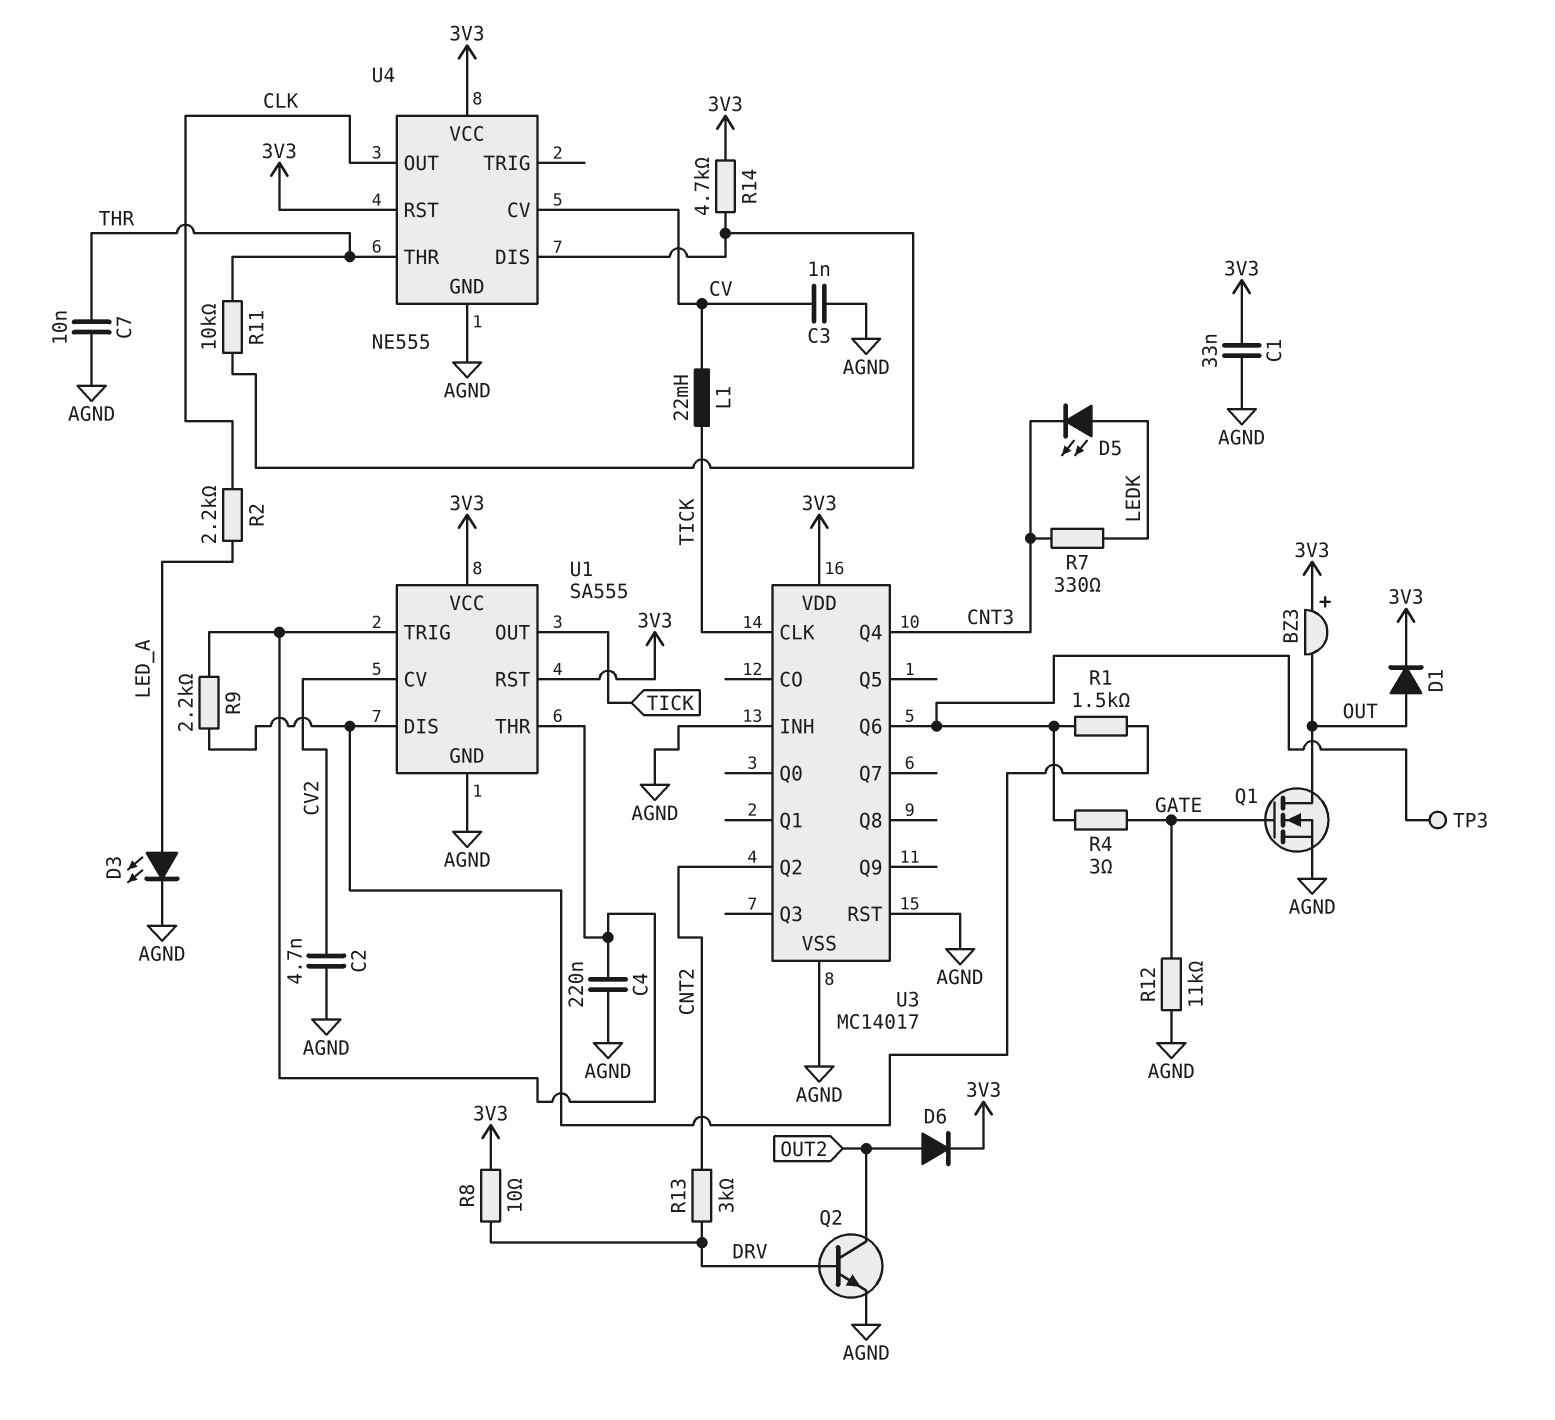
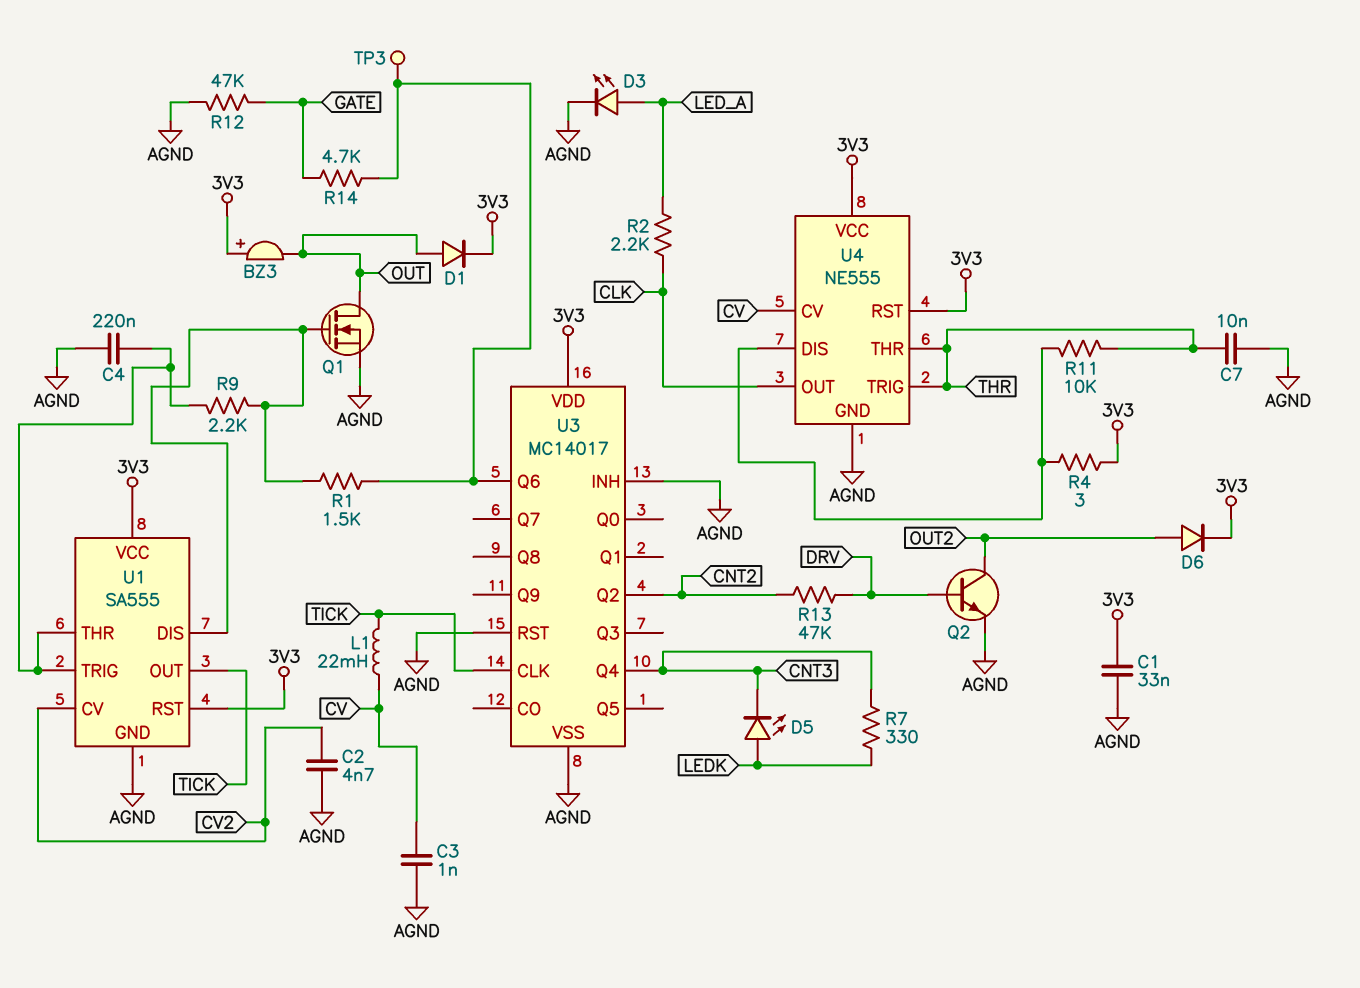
Q1: NMOS (G GATE, D OUT, S AGND) -> NMOS (G U1/DIS, D OUT, S AGND)
R4: 3 (GATE, U3/Q6) -> 3 (3V3, U4/DIS)
R8: 10 (3V3, DRV) -> none
R12: 11k (AGND, GATE) -> 47k (AGND, GATE)
R13: 3k (CNT2, DRV) -> 47k (CNT2, DRV)
R14: 4.7k (3V3, U4/DIS) -> 4.7k (GATE, U3/Q6)
U4 pin TRIG: none -> THR

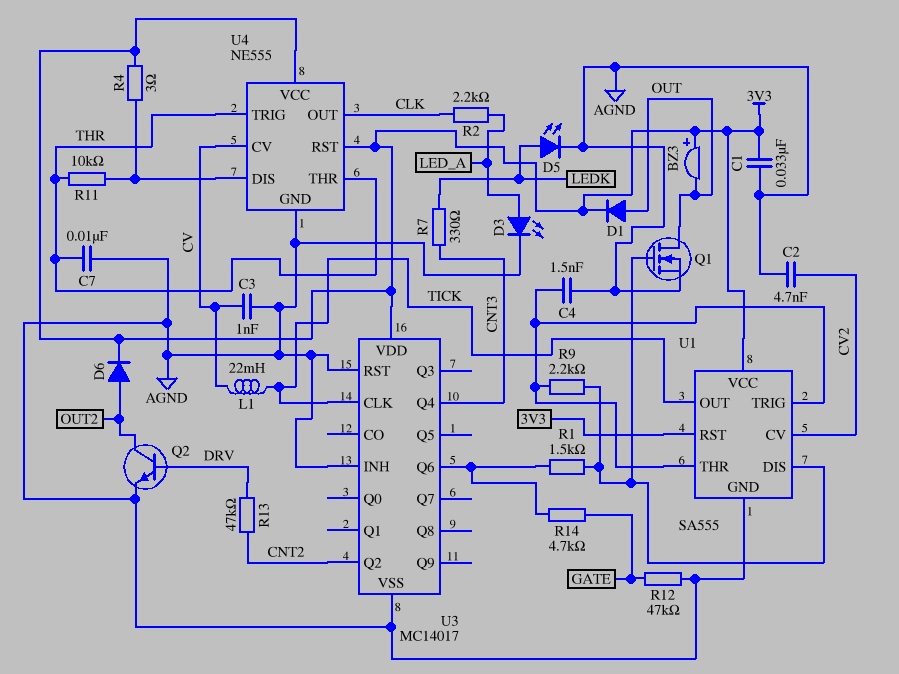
C4: 220nF (AGND, U1/THR) -> 1.5nF (AGND, U1/THR)
D5: LED (A LEDK, K CNT3) -> LED (A LEDK, K AGND)
TP3: test point (U3/Q6) -> none

